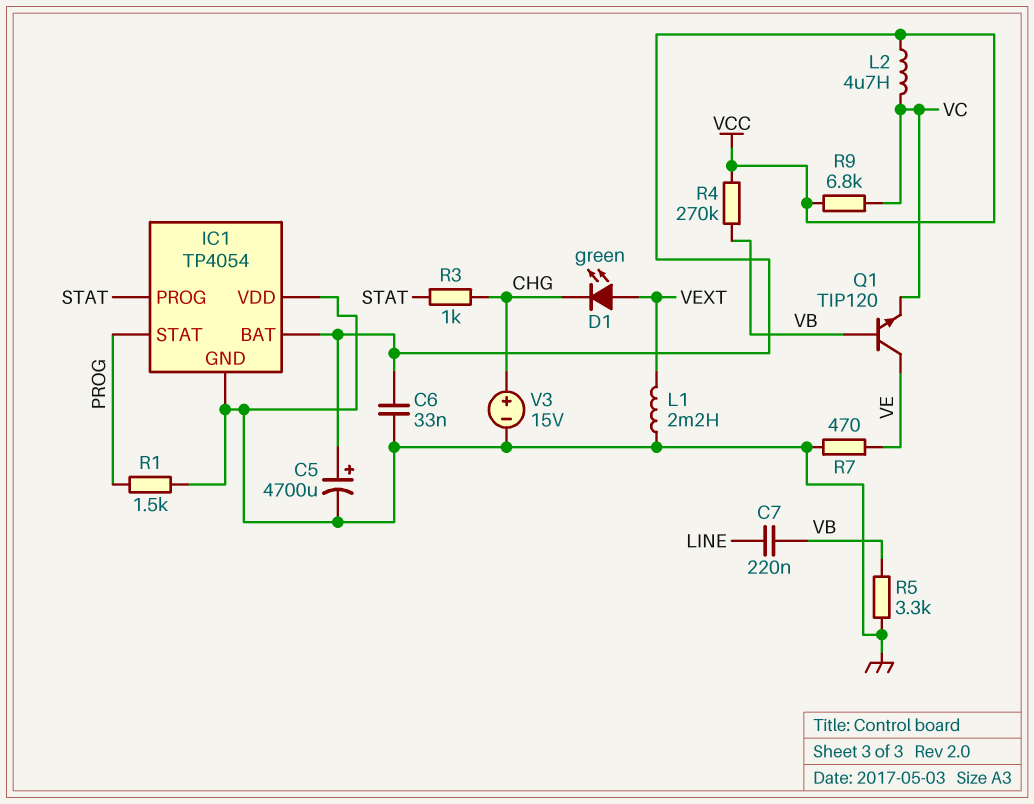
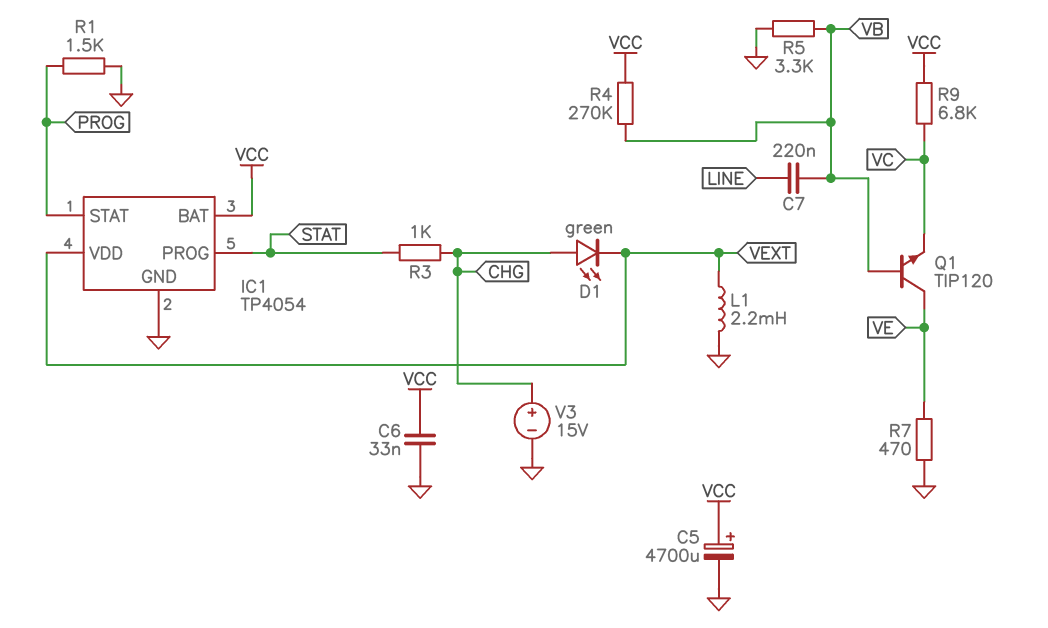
D1: LED green (A VEXT, K CHG) -> LED green (A CHG, K VEXT)
IC1 pin VDD: GND -> VEXT
L2: 4.7uH (VC, VCC) -> none

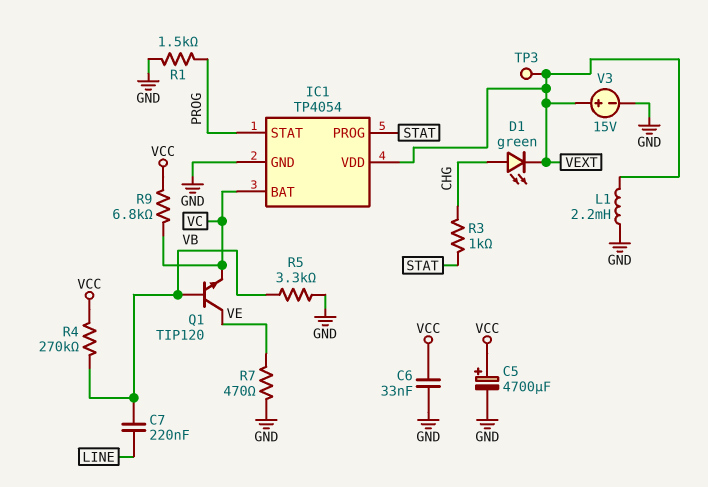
IC1 pin BAT: VCC -> VC
TP3: none -> test point (VEXT)
V3: 15V (plus CHG, minus GND) -> 15V (plus VEXT, minus GND)

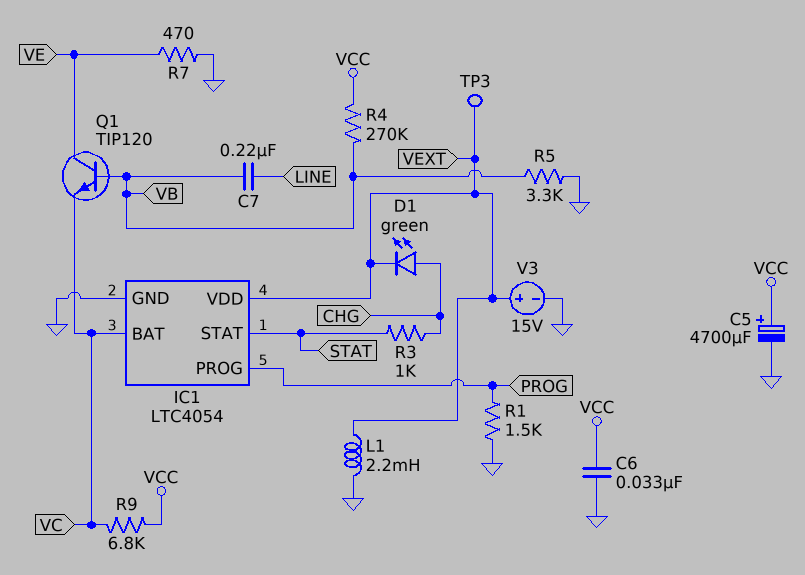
IC1: TP4054 -> LTC4054
IC1 pin PROG: STAT -> PROG
IC1 pin STAT: PROG -> STAT

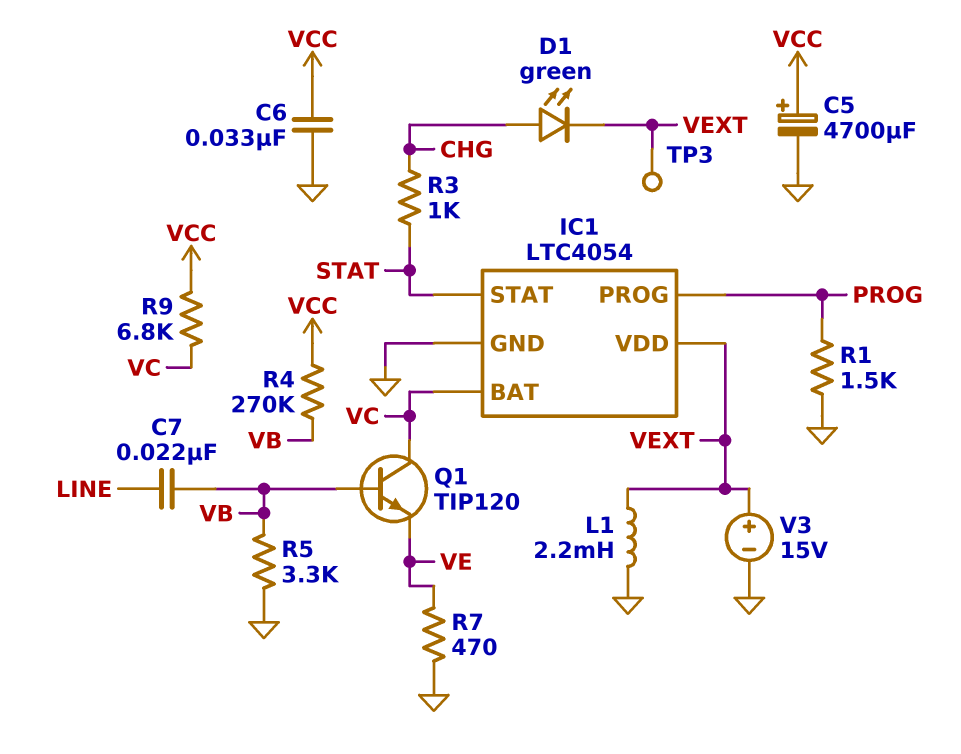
C7: 220nF (LINE, VB) -> 22nF (LINE, VB)
Q1: NPN TIP120 (B VB, C VE, E VC) -> NPN TIP120 (B VB, C VC, E VE)

